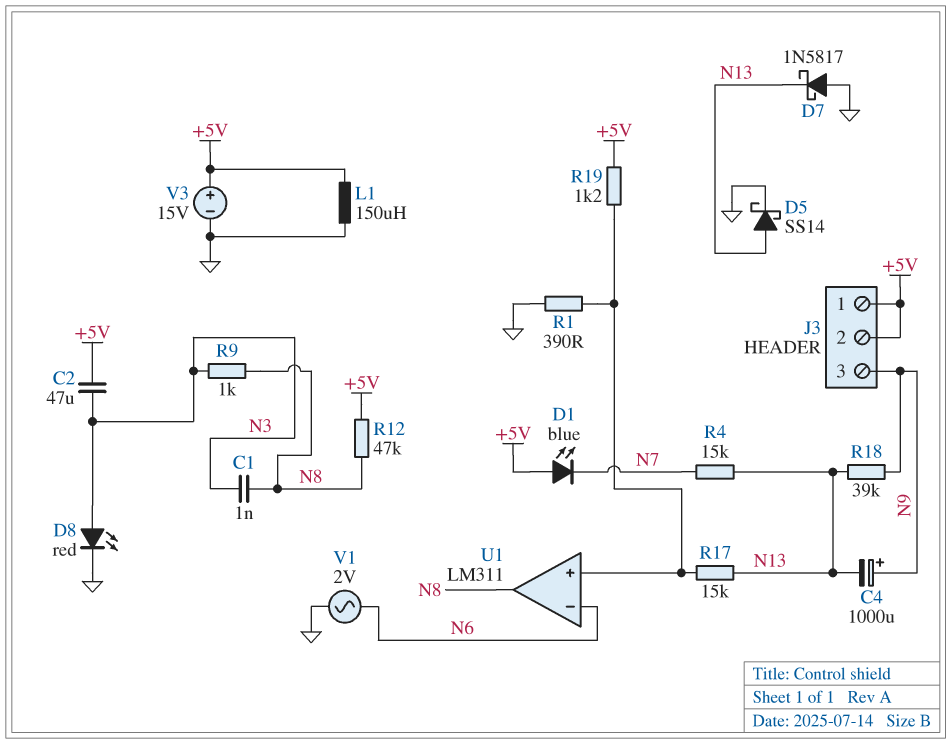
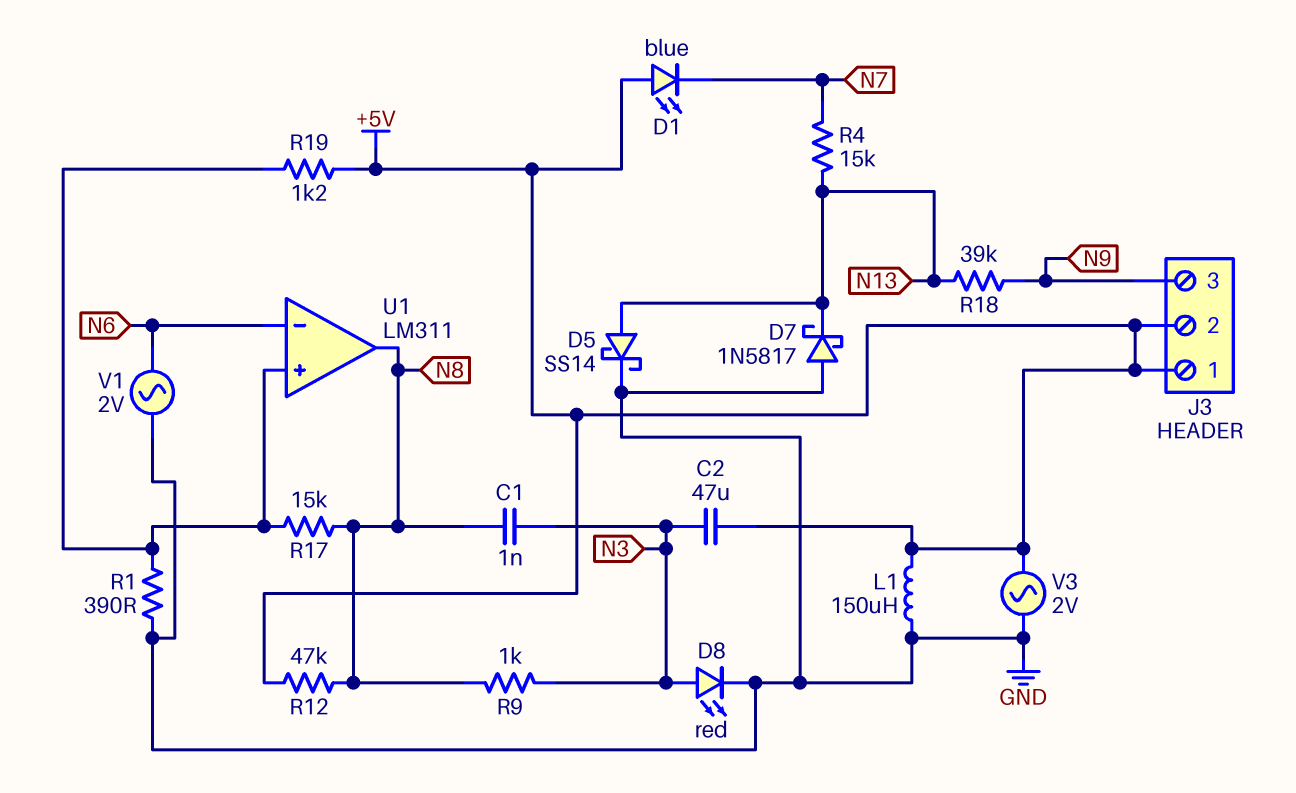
C4: 1000uF (plus N9, minus N13) -> none
R17: 15k (N13, U1/in+) -> 15k (N8, U1/in+)
V3: 15V (plus +5V, minus GND) -> AC 2V (+5V, GND)

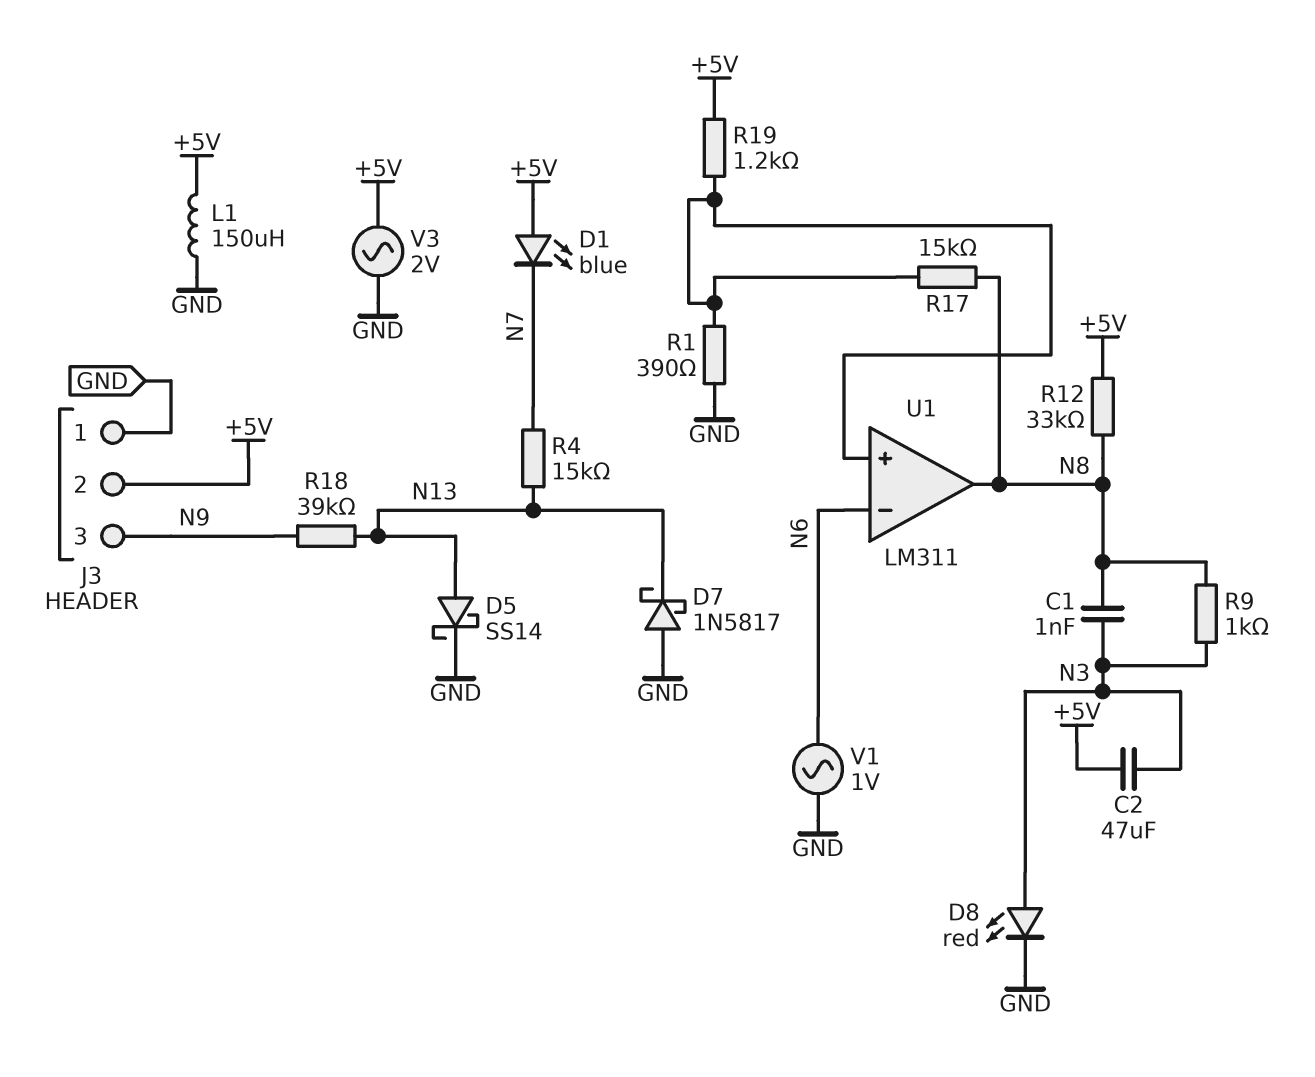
J3 pin 1: +5V -> GND
R12: 47k (+5V, N8) -> 33k (+5V, N8)
V1: AC 2V (GND, N6) -> AC 1V (GND, N6)

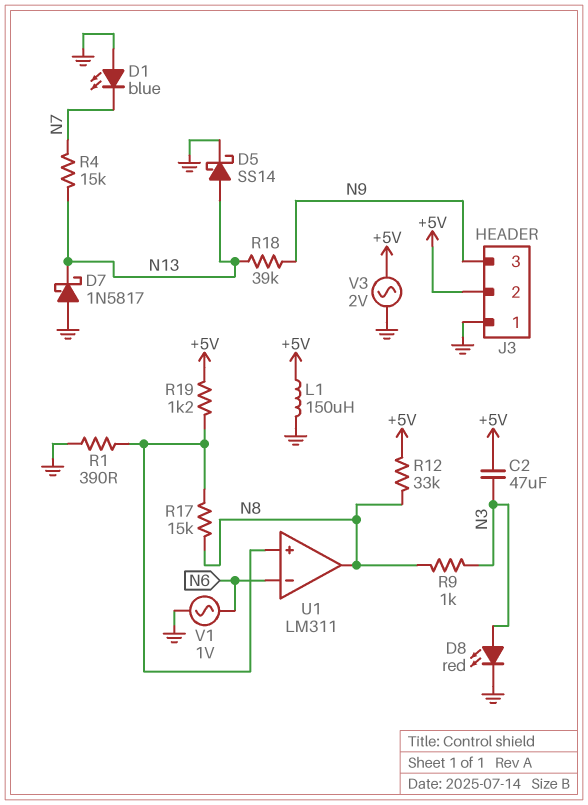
C1: 1nF (N3, N8) -> none
D1: LED blue (A +5V, K N7) -> LED blue (A GND, K N7)

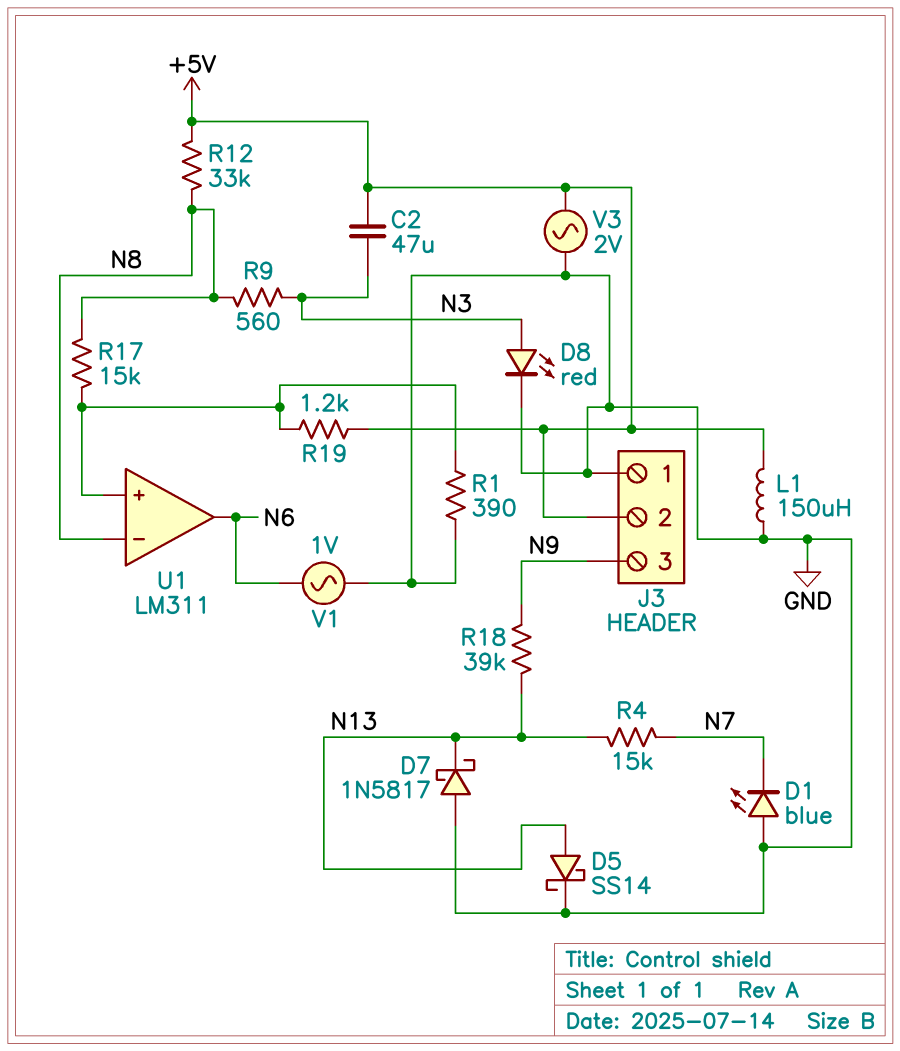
R9: 1k (N3, N8) -> 560 (N3, N8)
U1 pin in-: N6 -> N8
U1 pin out: N8 -> N6

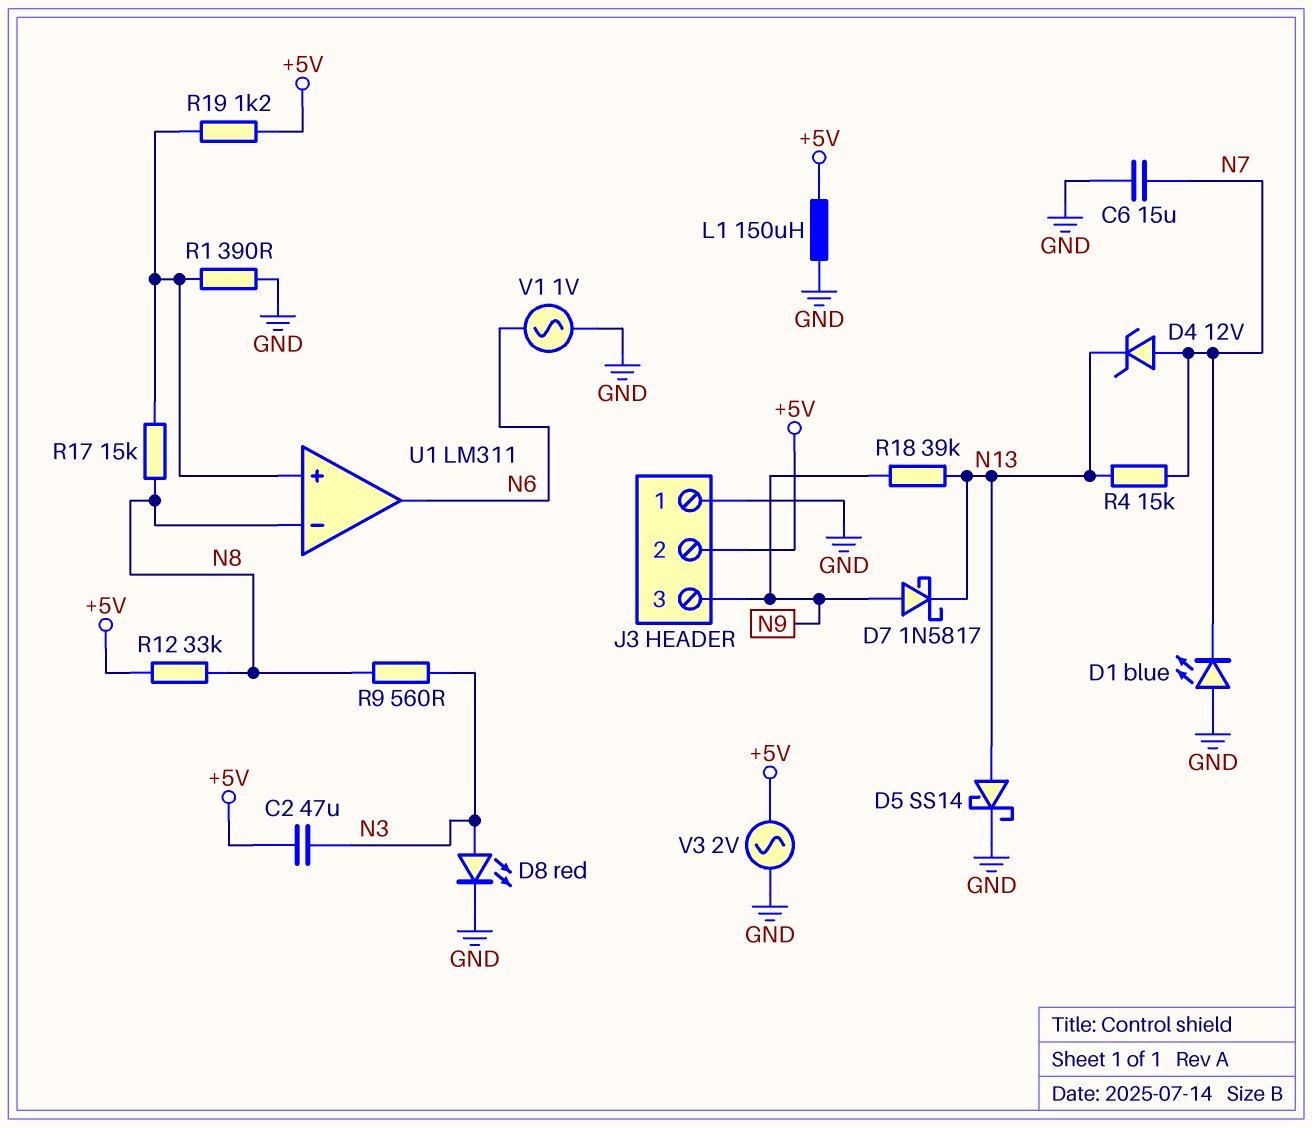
C6: none -> 15uF (GND, N7)
D4: none -> zener 12V (A N7, K N13)
D7: schottky 1N5817 (A GND, K N13) -> schottky 1N5817 (A N9, K N13)

